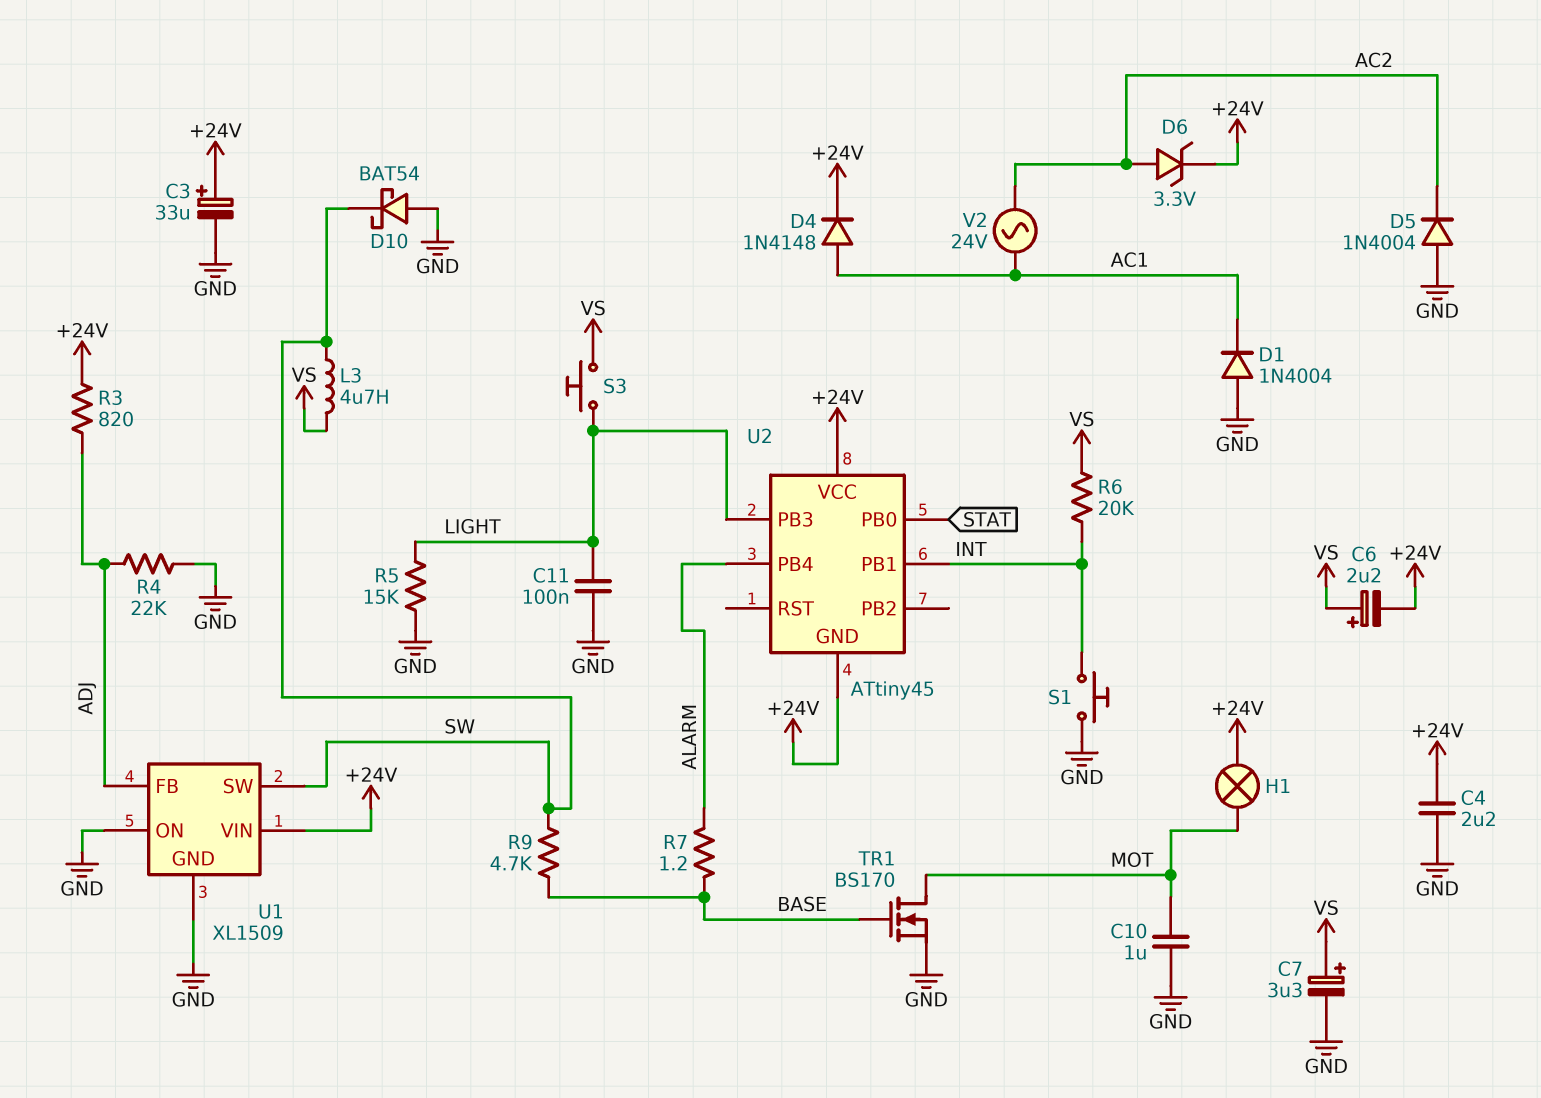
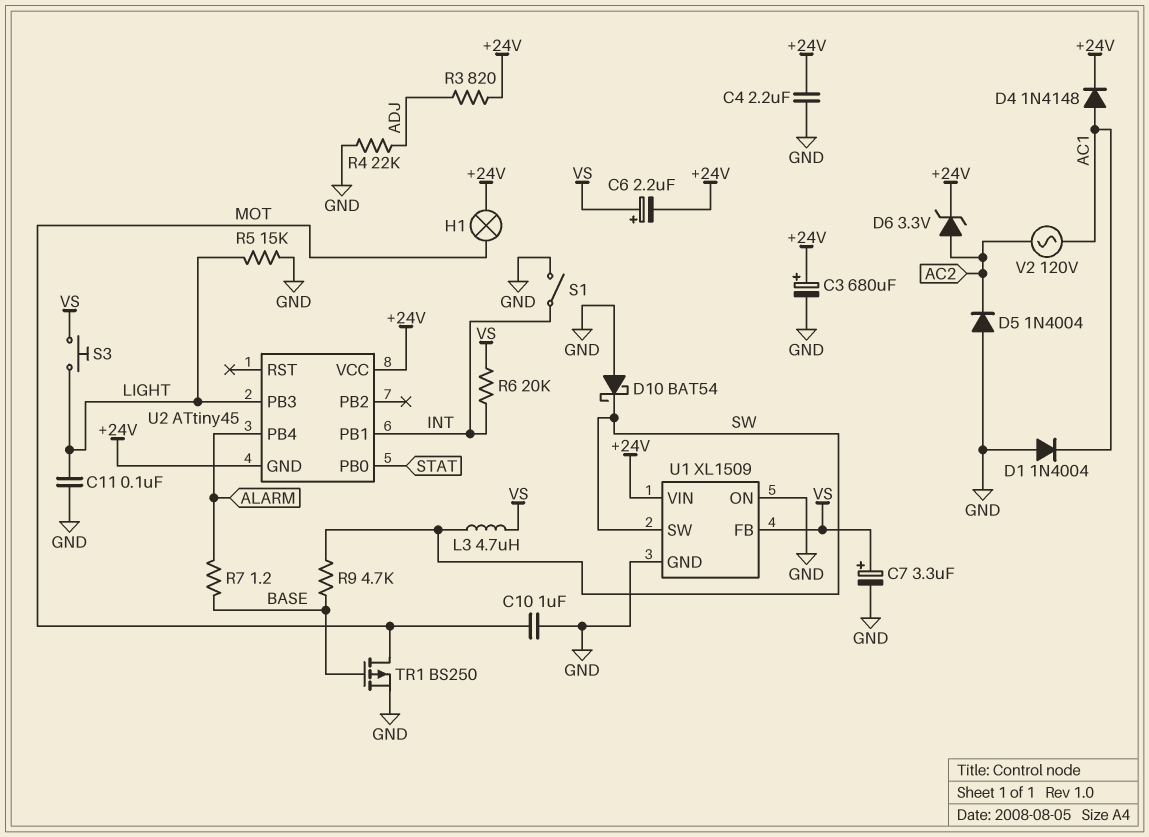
C3: 33uF (plus +24V, minus GND) -> 680uF (plus +24V, minus GND)
S1: button (GND, INT) -> switch (GND, INT)
TR1: NMOS BS170 (G BASE, D MOT, S GND) -> PMOS BS250 (G BASE, D MOT, S GND)
U1 pin FB: ADJ -> VS
V2: AC 24V (AC1, AC2) -> AC 120V (AC1, AC2)

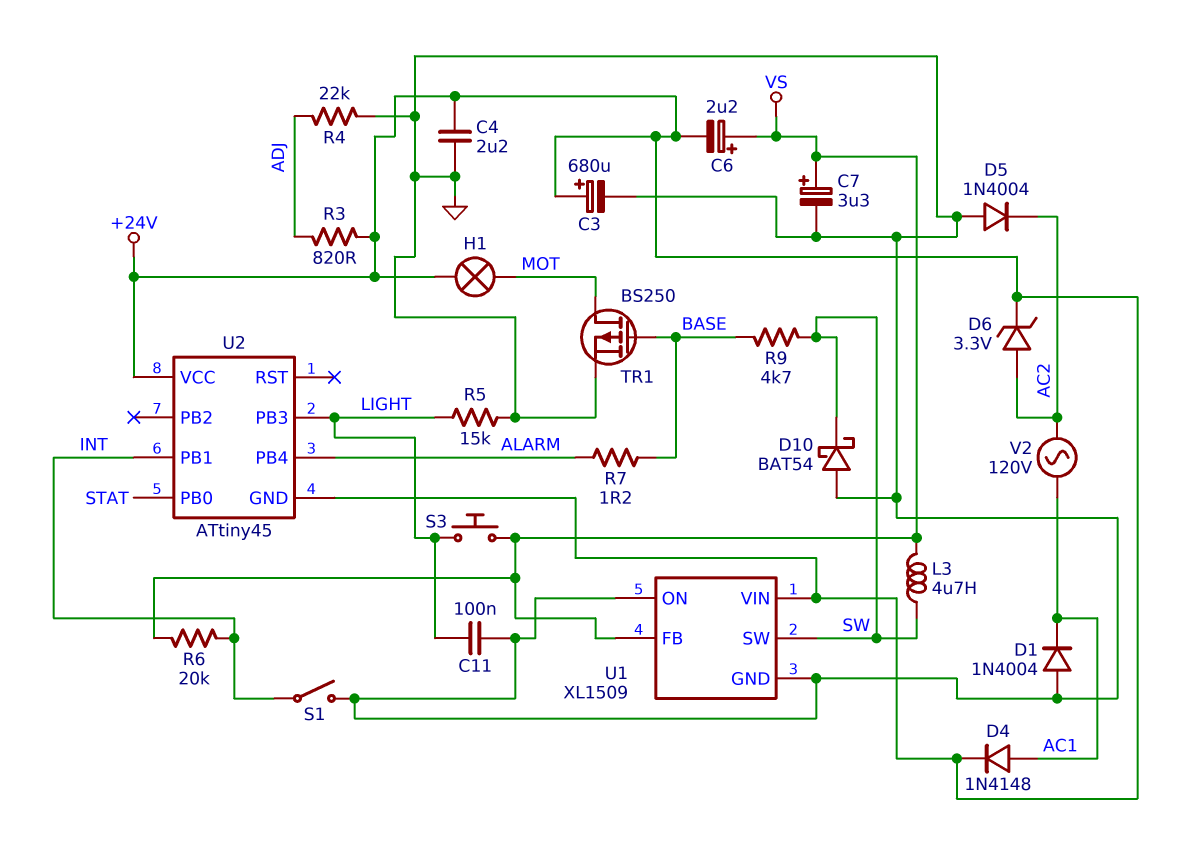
C10: 1uF (GND, MOT) -> none

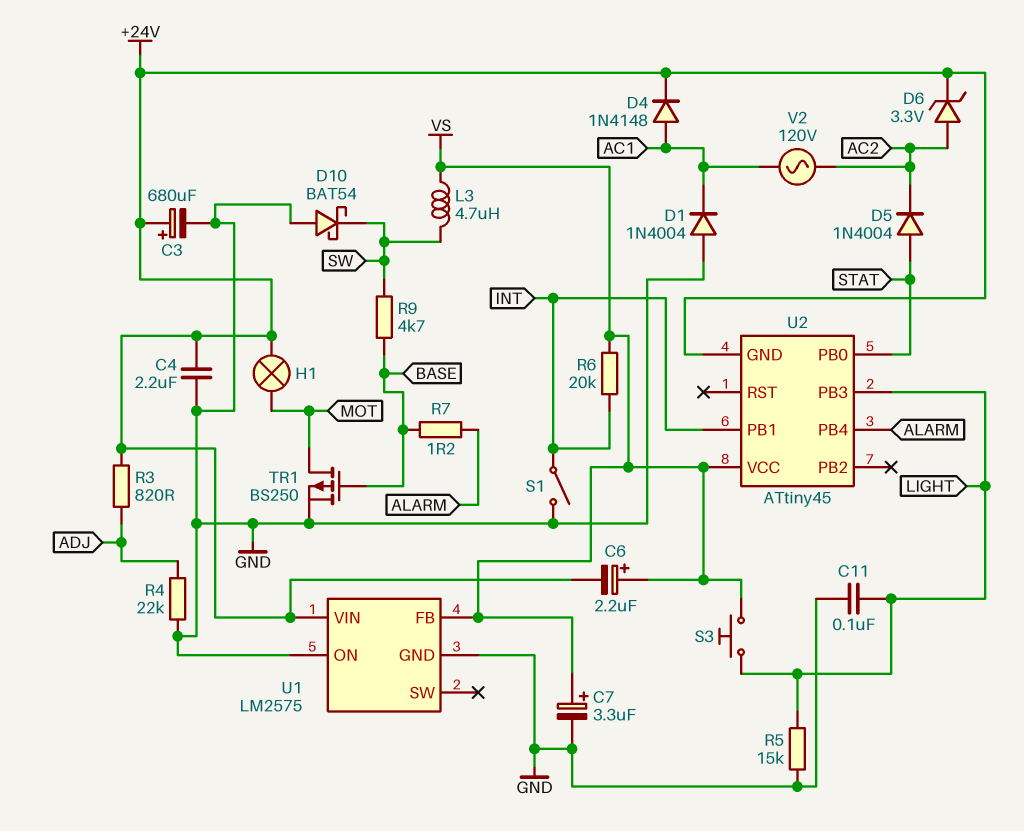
D5: diode 1N4004 (A GND, K AC2) -> diode 1N4004 (A STAT, K AC2)
U1: XL1509 -> LM2575
U1 pin SW: SW -> none
U2 pin VCC: +24V -> VS

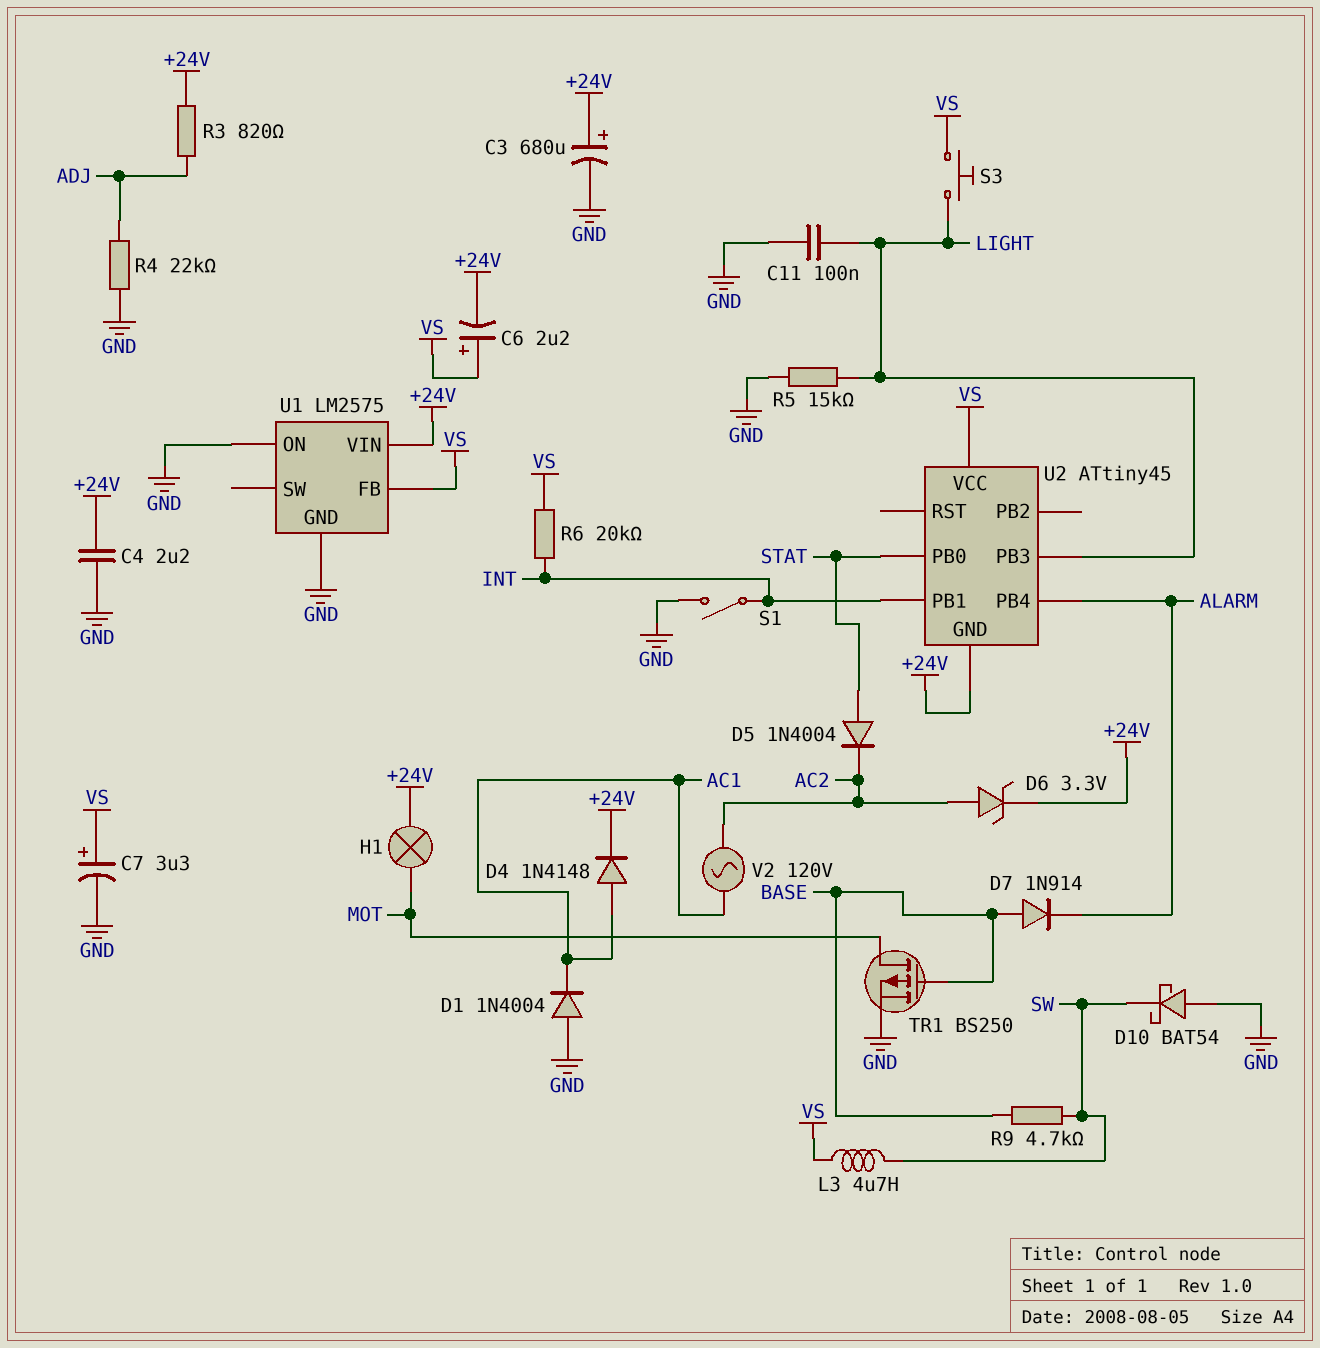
D7: none -> diode 1N914 (A BASE, K ALARM)
R7: 1.2 (ALARM, BASE) -> none

